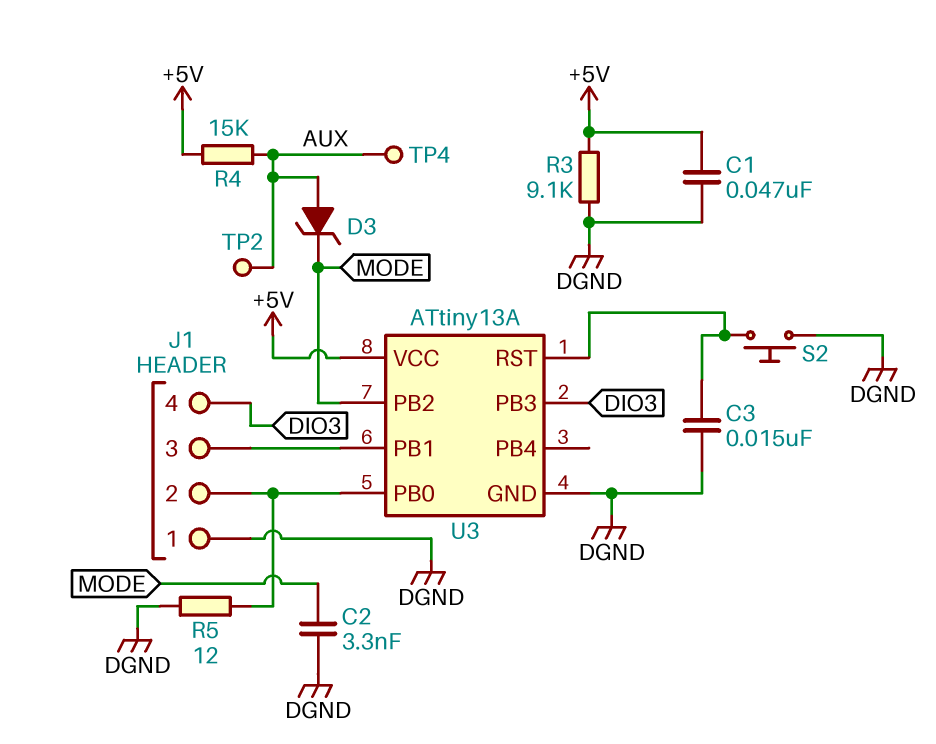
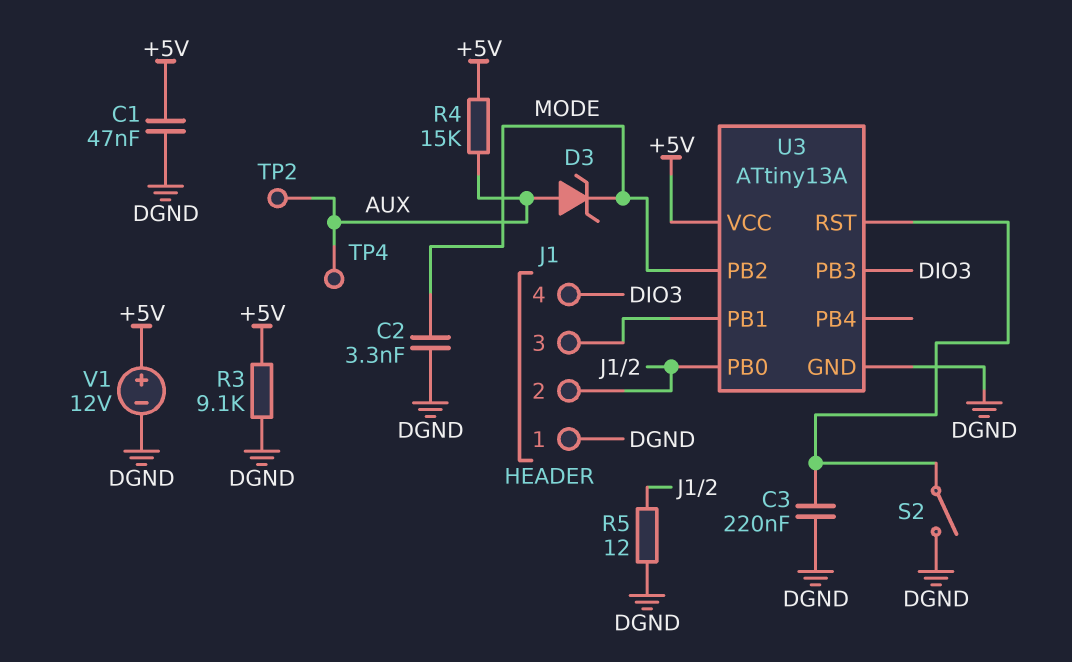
C3: 15nF (DGND, U3/RST) -> 220nF (DGND, U3/RST)
S2: button (DGND, U3/RST) -> switch (DGND, U3/RST)
V1: none -> 12V (plus +5V, minus DGND)

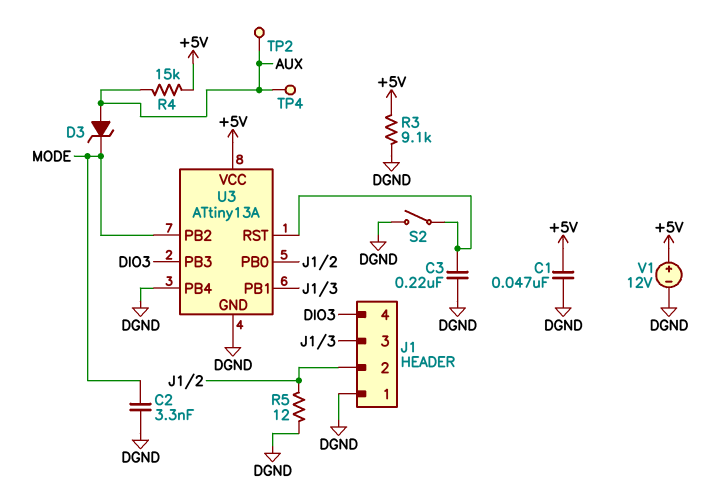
U3 pin PB4: none -> DGND

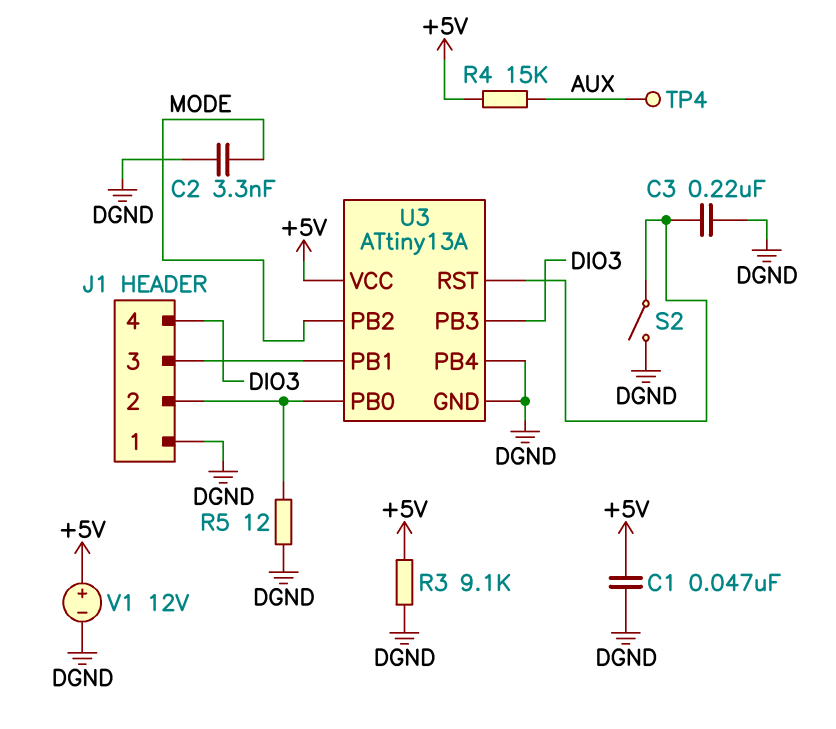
D3: zener (A AUX, K MODE) -> none
TP2: test point (AUX) -> none

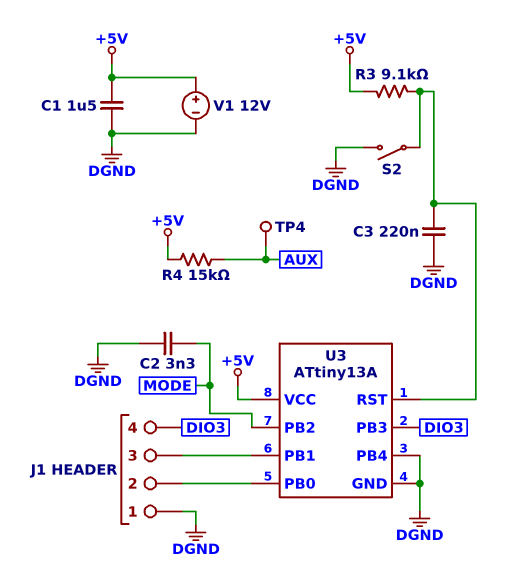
C1: 47nF (+5V, DGND) -> 1.5uF (+5V, DGND)
R3: 9.1k (+5V, DGND) -> 9.1k (+5V, U3/RST)
R5: 12 (DGND, J1/2) -> none

